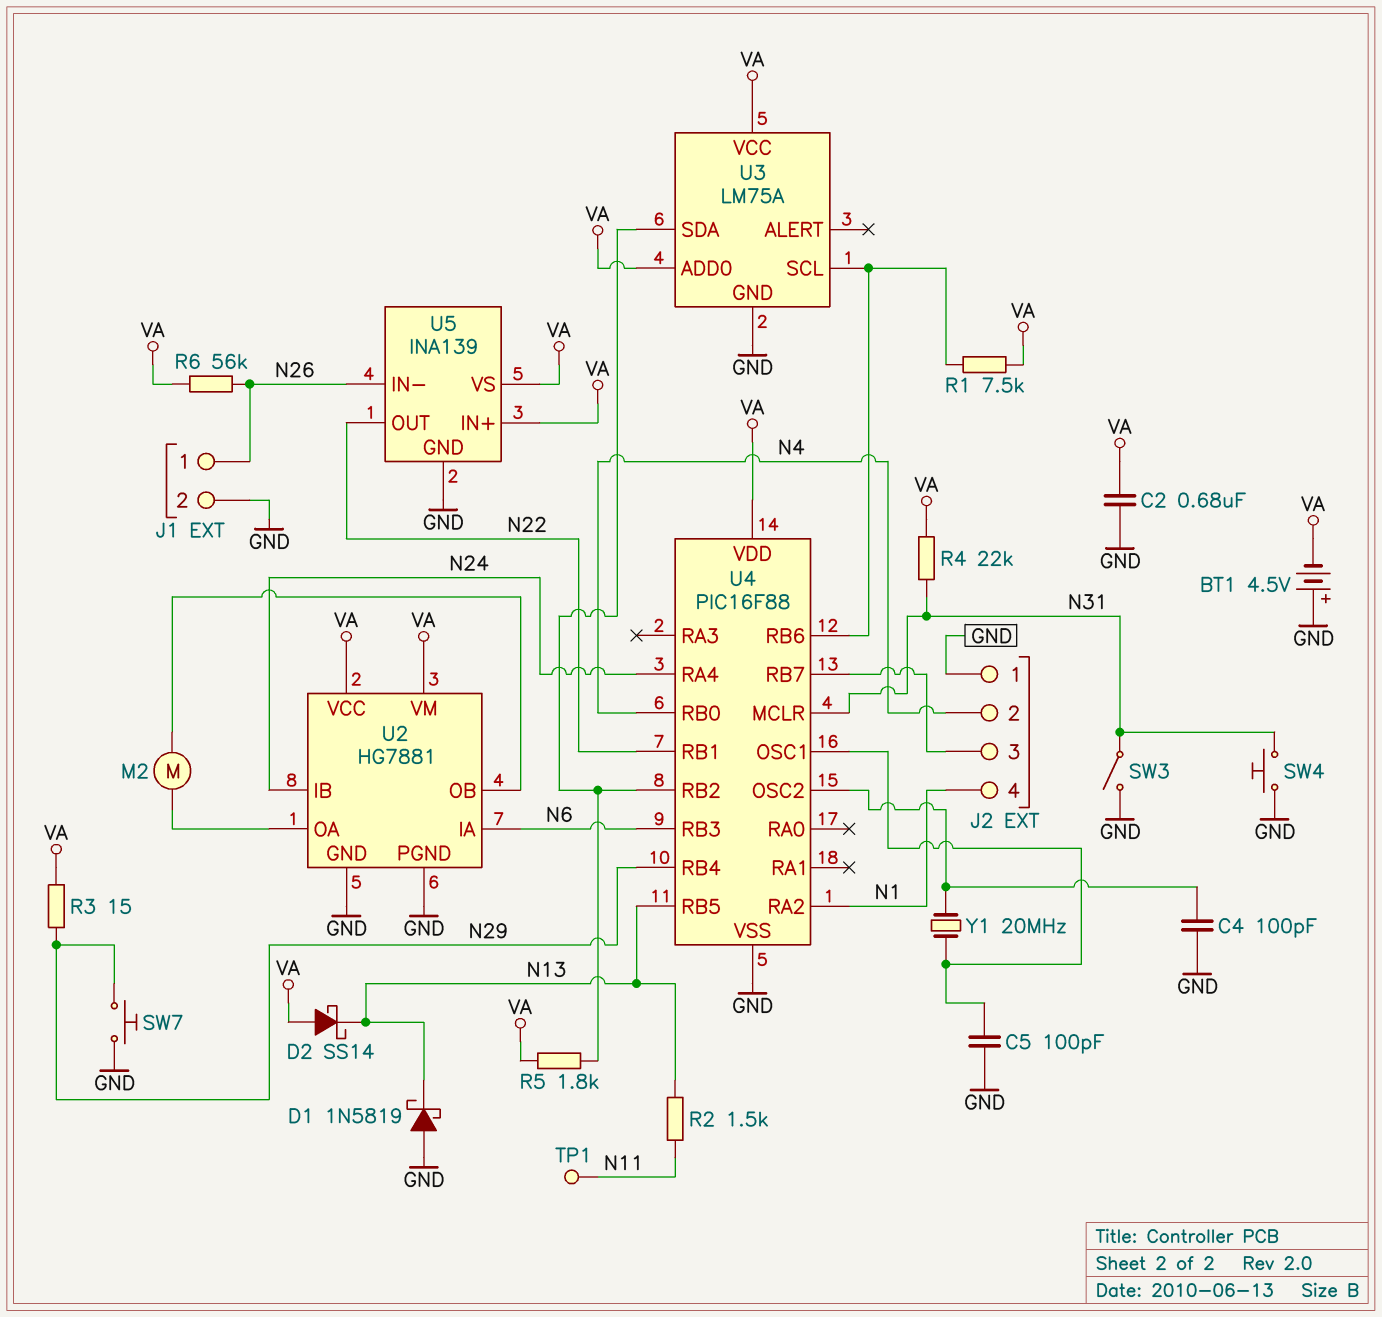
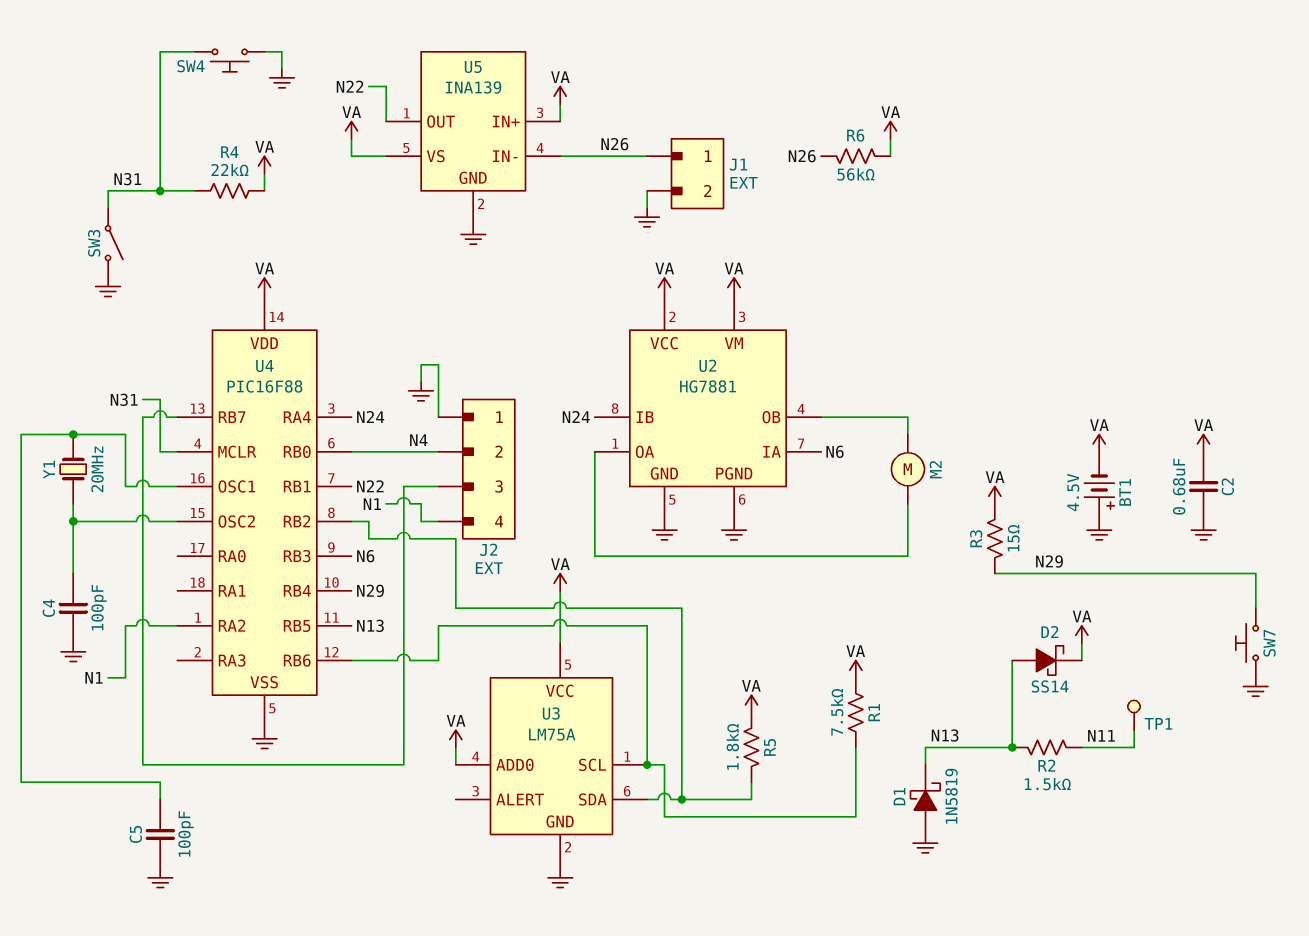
D2: schottky SS14 (A VA, K N13) -> schottky SS14 (A N13, K VA)

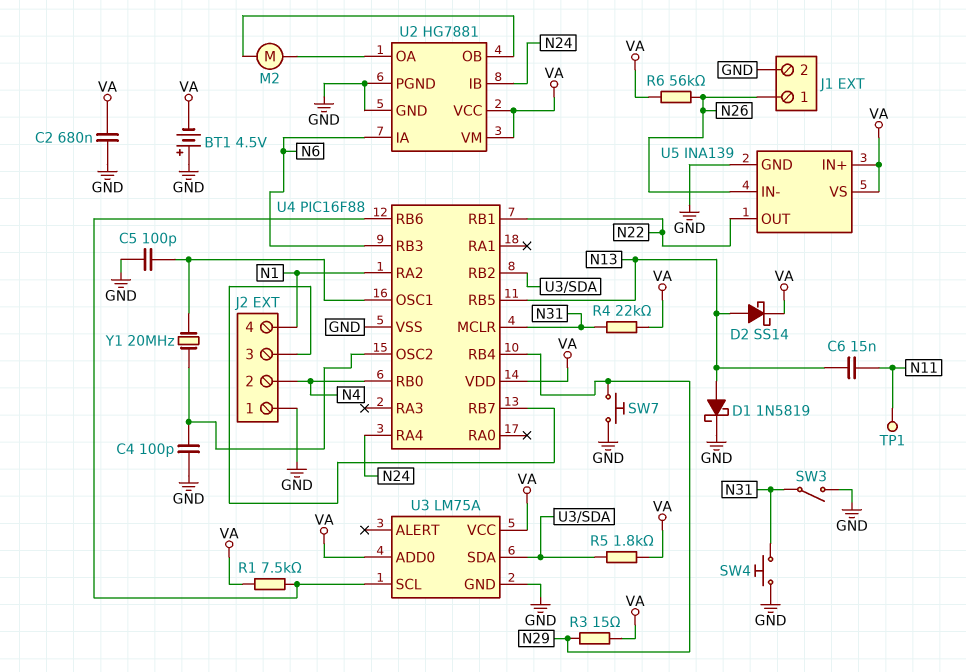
C6: none -> 15nF (N11, N13)
D1: schottky 1N5819 (A GND, K N13) -> schottky 1N5819 (A N13, K GND)
R2: 1.5k (N11, N13) -> none

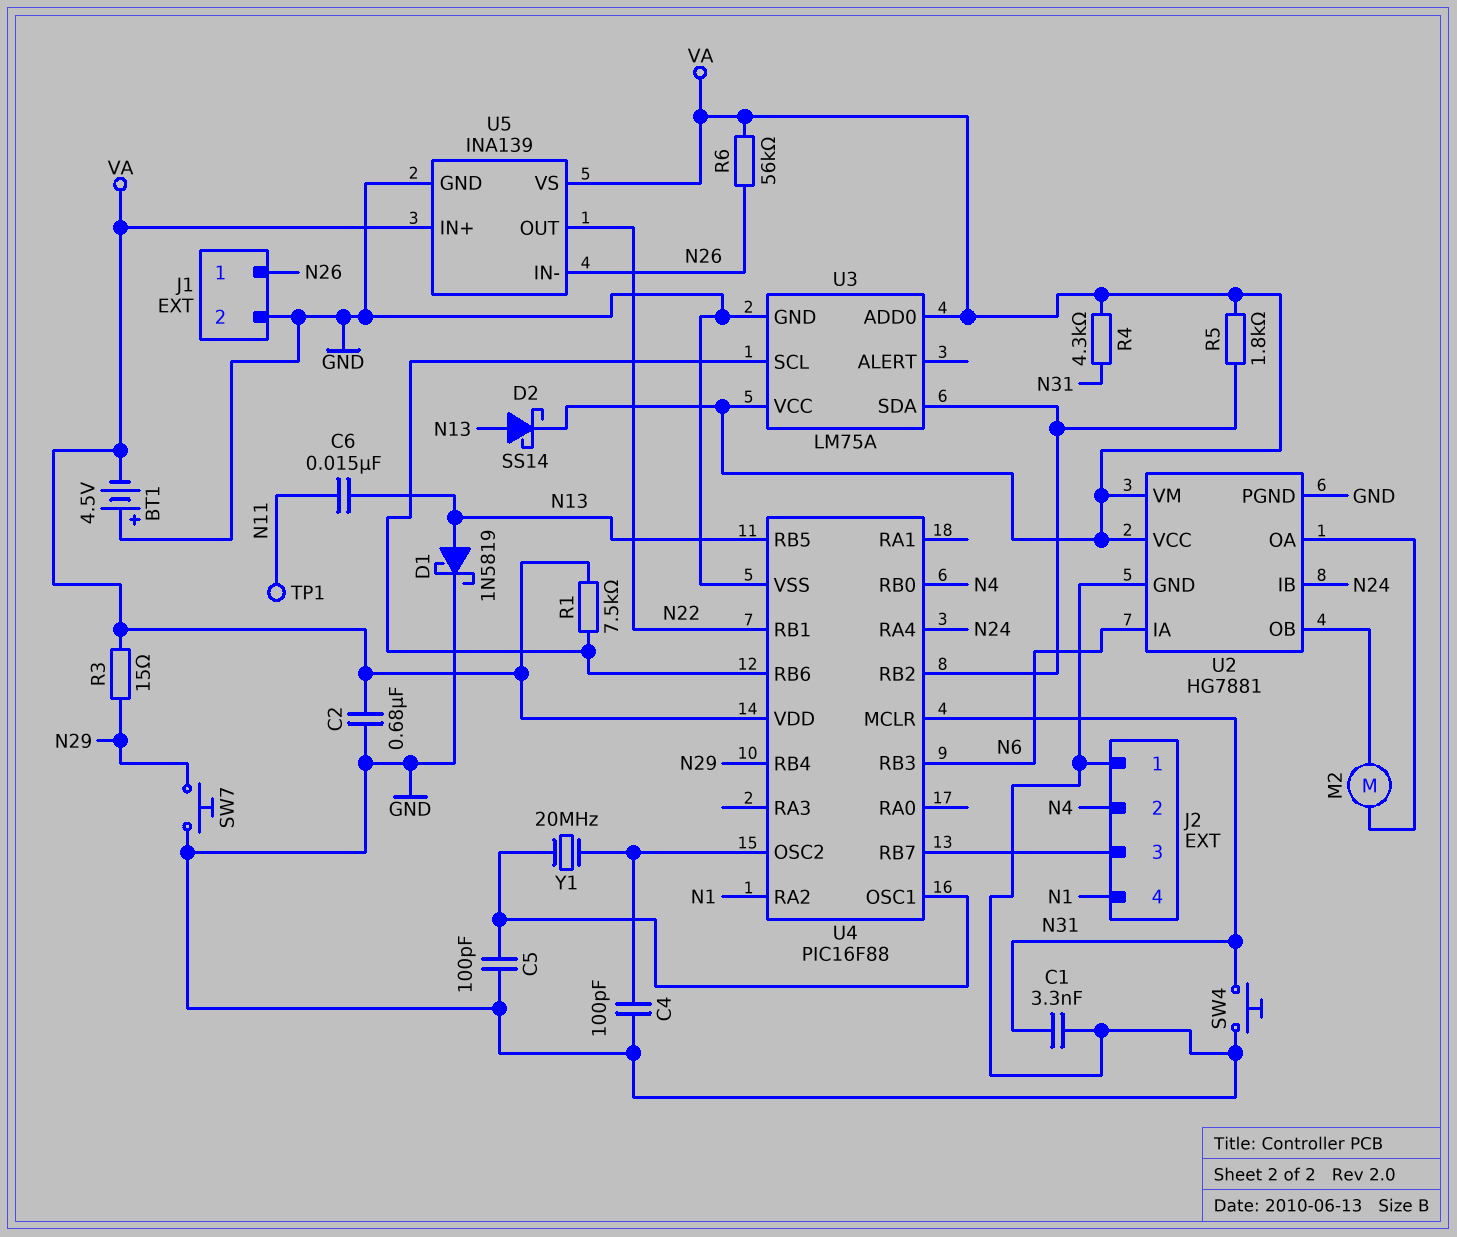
C1: none -> 3.3nF (GND, N31)
R4: 22k (N31, VA) -> 4.3k (N31, VA)
SW3: switch (GND, N31) -> none

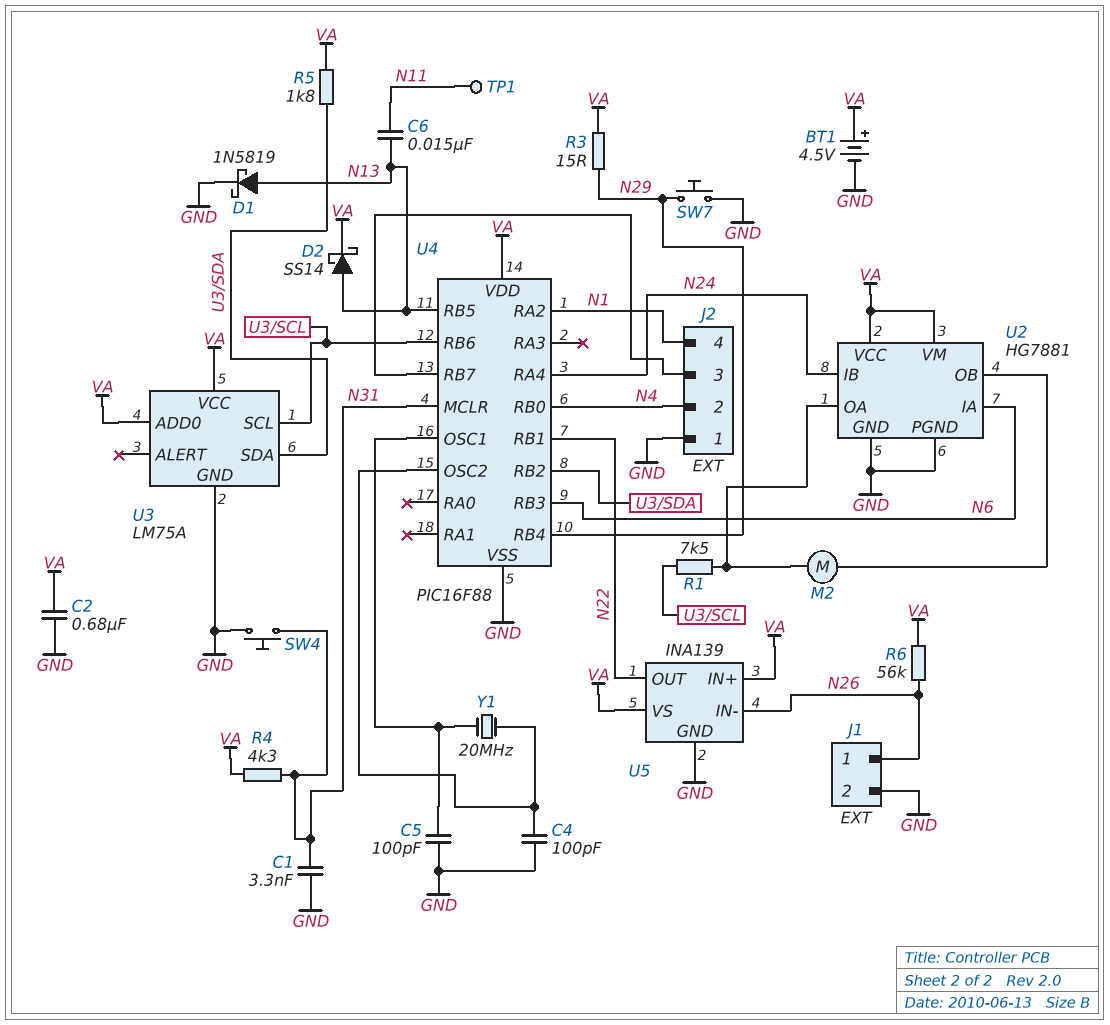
BT1: 4.5V (plus GND, minus VA) -> 4.5V (plus VA, minus GND)
R1: 7.5k (U3/SCL, VA) -> 7.5k (U2/OA, U3/SCL)

